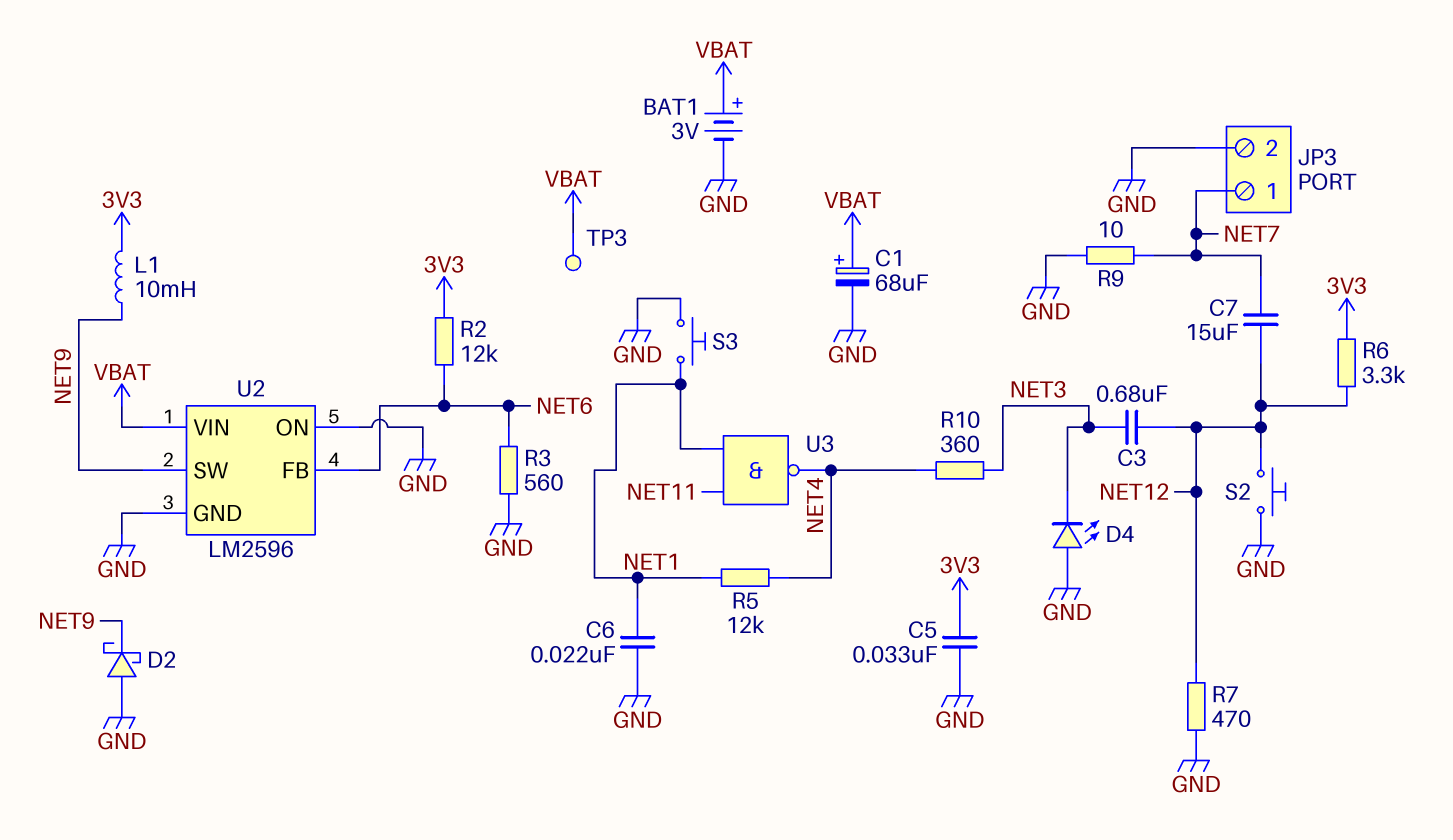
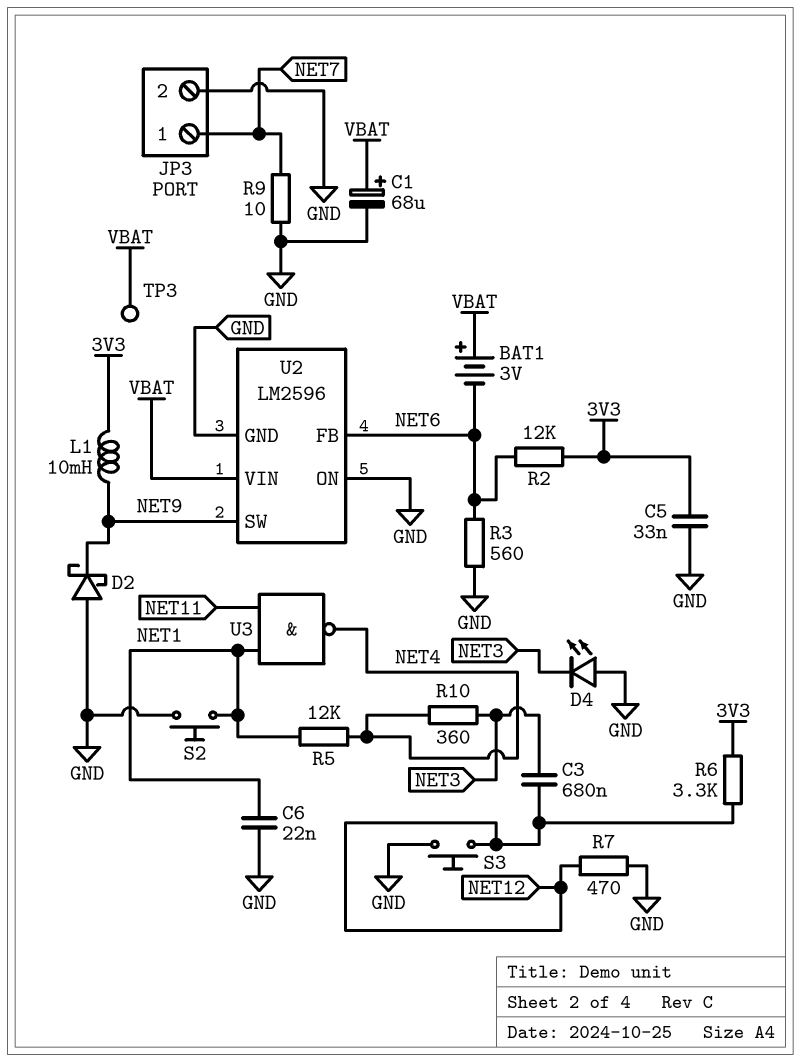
BAT1: 3V (plus VBAT, minus GND) -> 3V (plus VBAT, minus NET6)
C7: 15uF (NET7, NET12) -> none
S2: button (GND, NET12) -> button (GND, NET1)
S3: button (GND, NET1) -> button (GND, NET12)

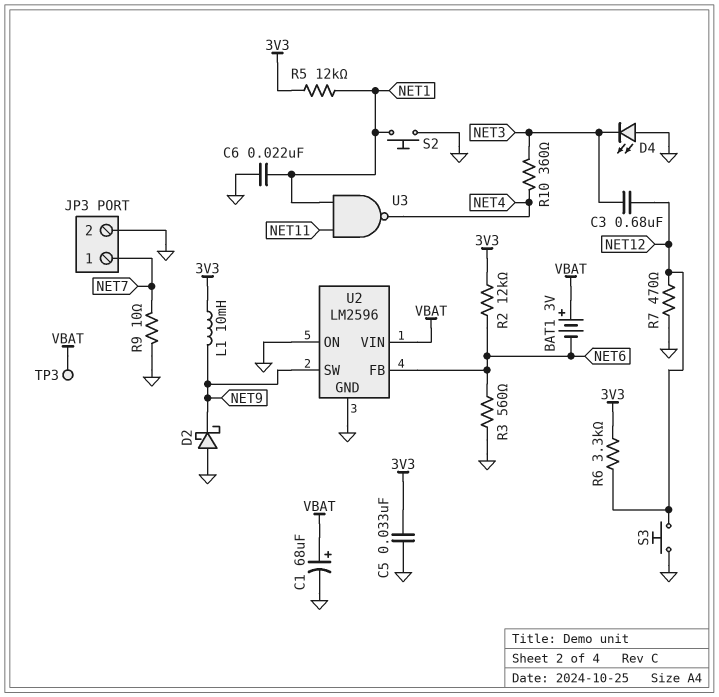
R5: 12k (NET1, NET4) -> 12k (3V3, NET1)

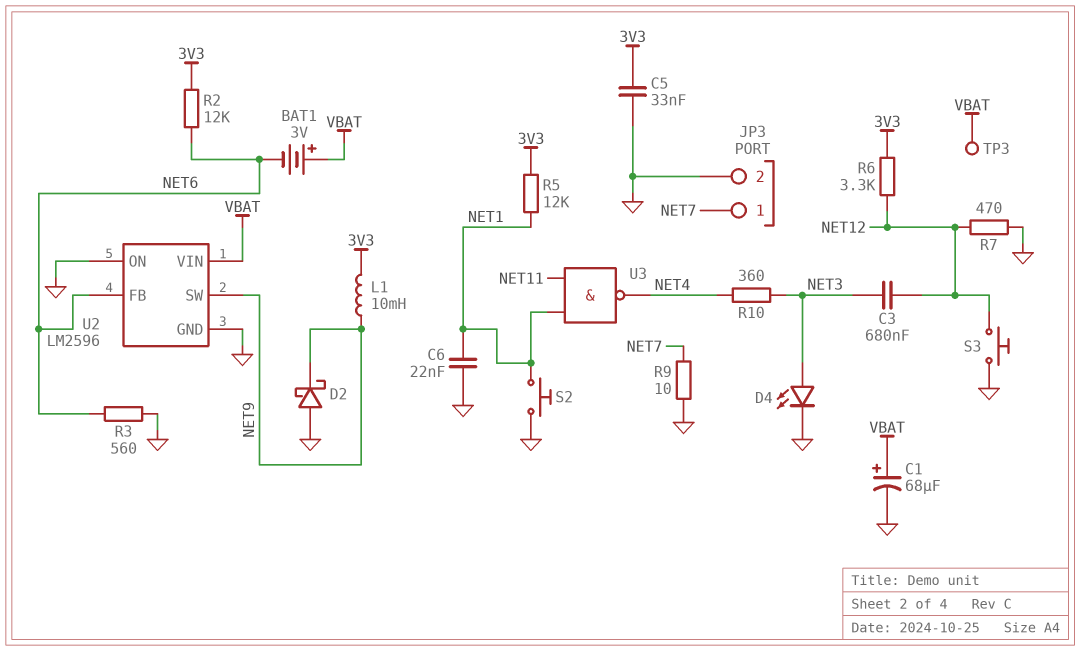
D4: LED (A GND, K NET3) -> LED (A NET3, K GND)

